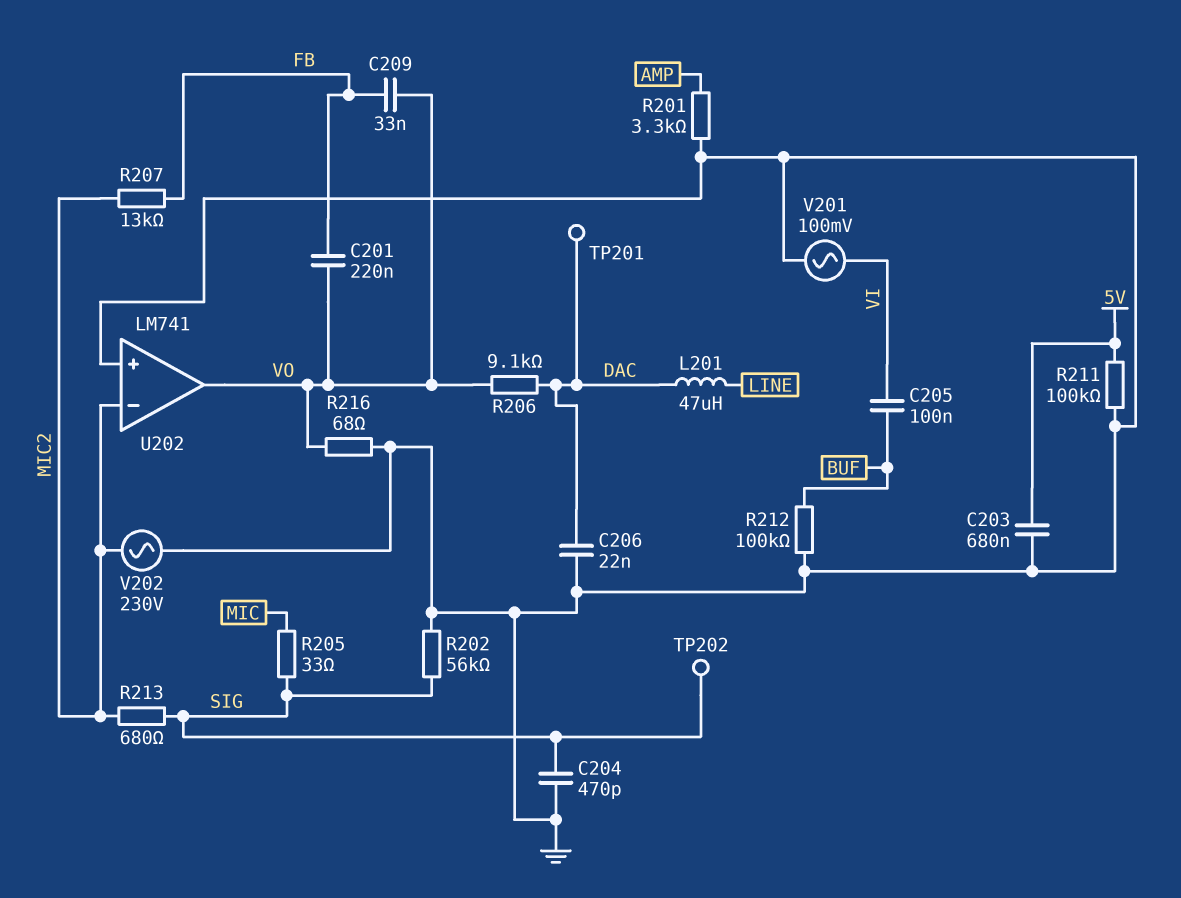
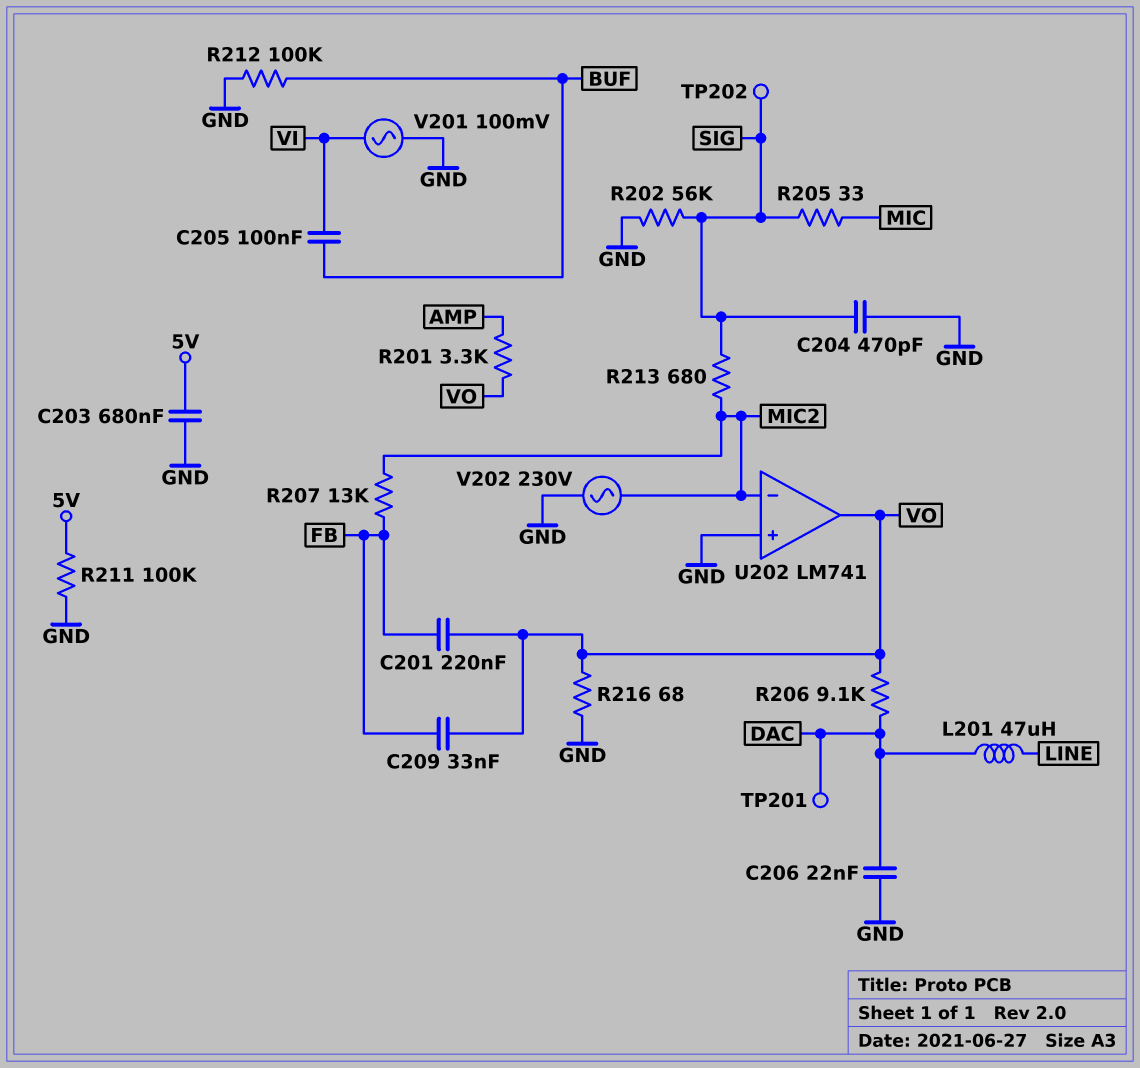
R201: 3.3k (AMP, GND) -> 3.3k (AMP, VO)

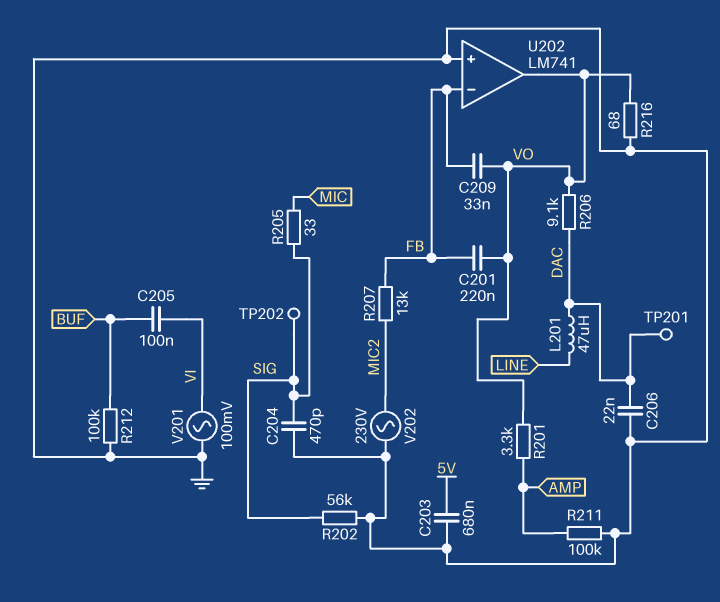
R211: 100k (5V, GND) -> 100k (AMP, GND)
R213: 680 (MIC2, SIG) -> none
U202 pin in-: MIC2 -> FB

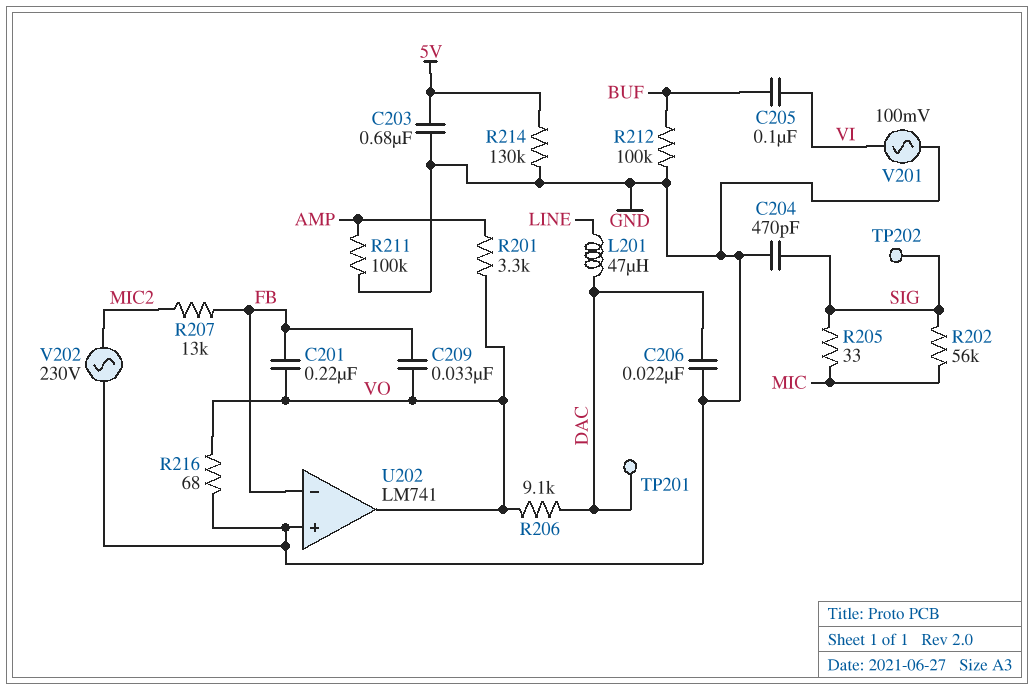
R202: 56k (GND, SIG) -> 56k (MIC, SIG)
R214: none -> 130k (5V, GND)

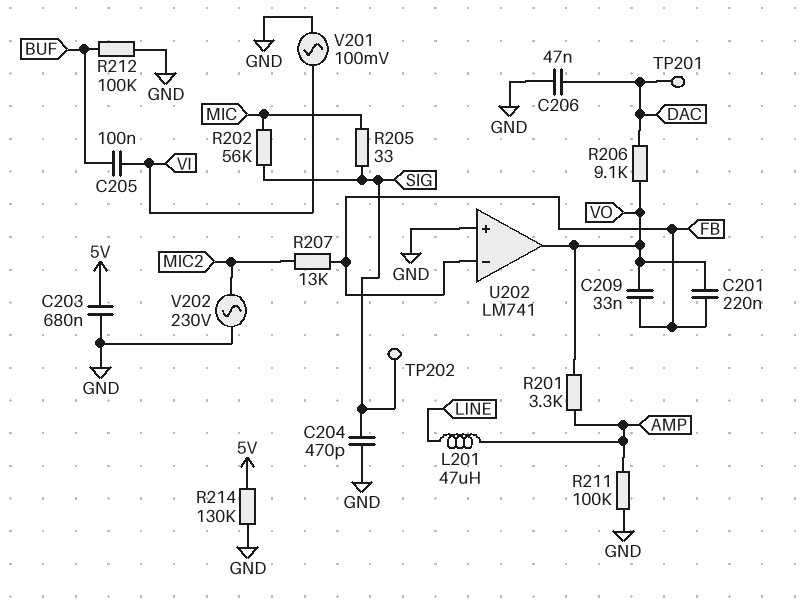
C206: 22nF (DAC, GND) -> 47nF (DAC, GND)
L201: 47uH (DAC, LINE) -> 47uH (AMP, LINE)
R216: 68 (GND, VO) -> none

